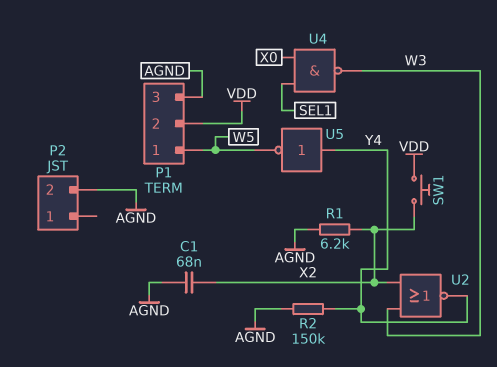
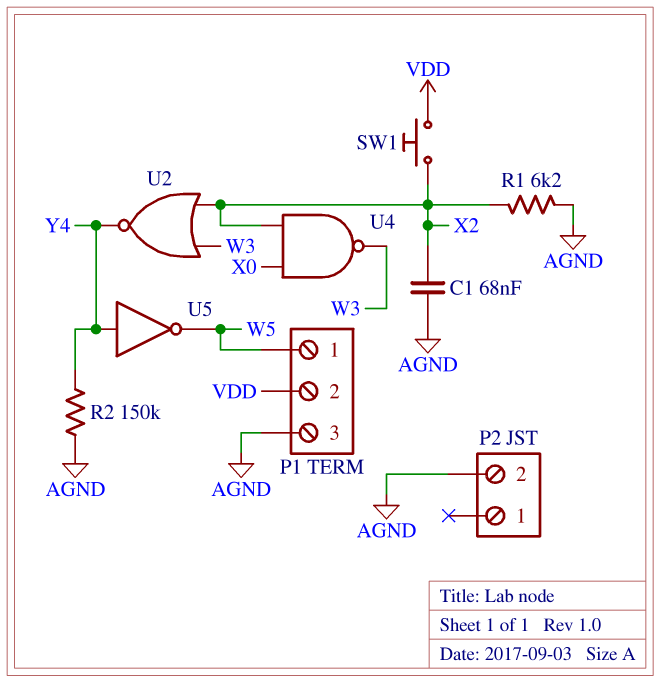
U4: NAND (in SEL1, in X0, out W3) -> NAND (in X0, in X2, out W3)

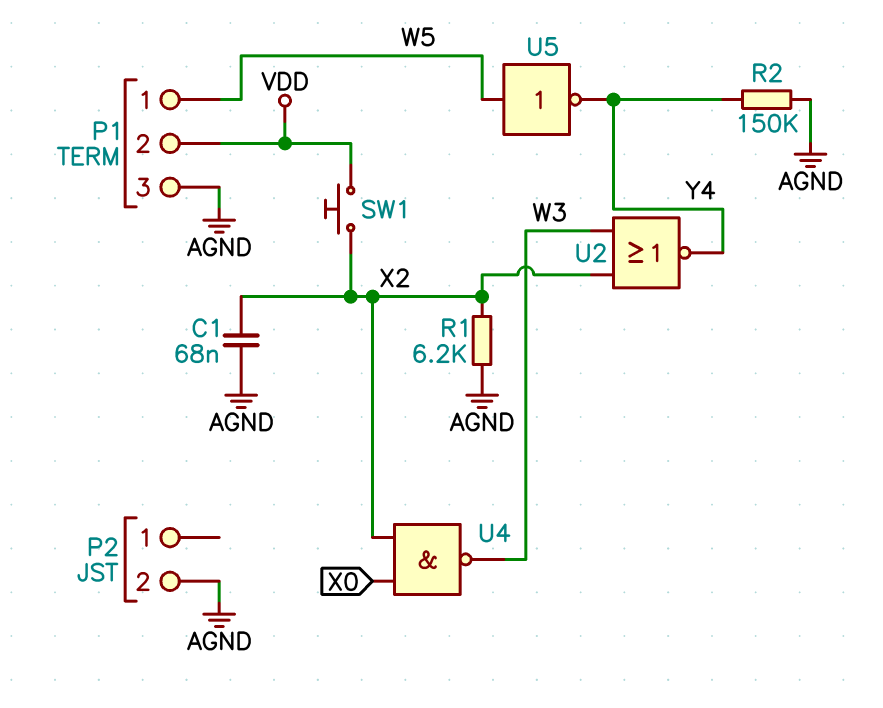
U5: NOT (in Y4, out W5) -> NOT (in W5, out Y4)

